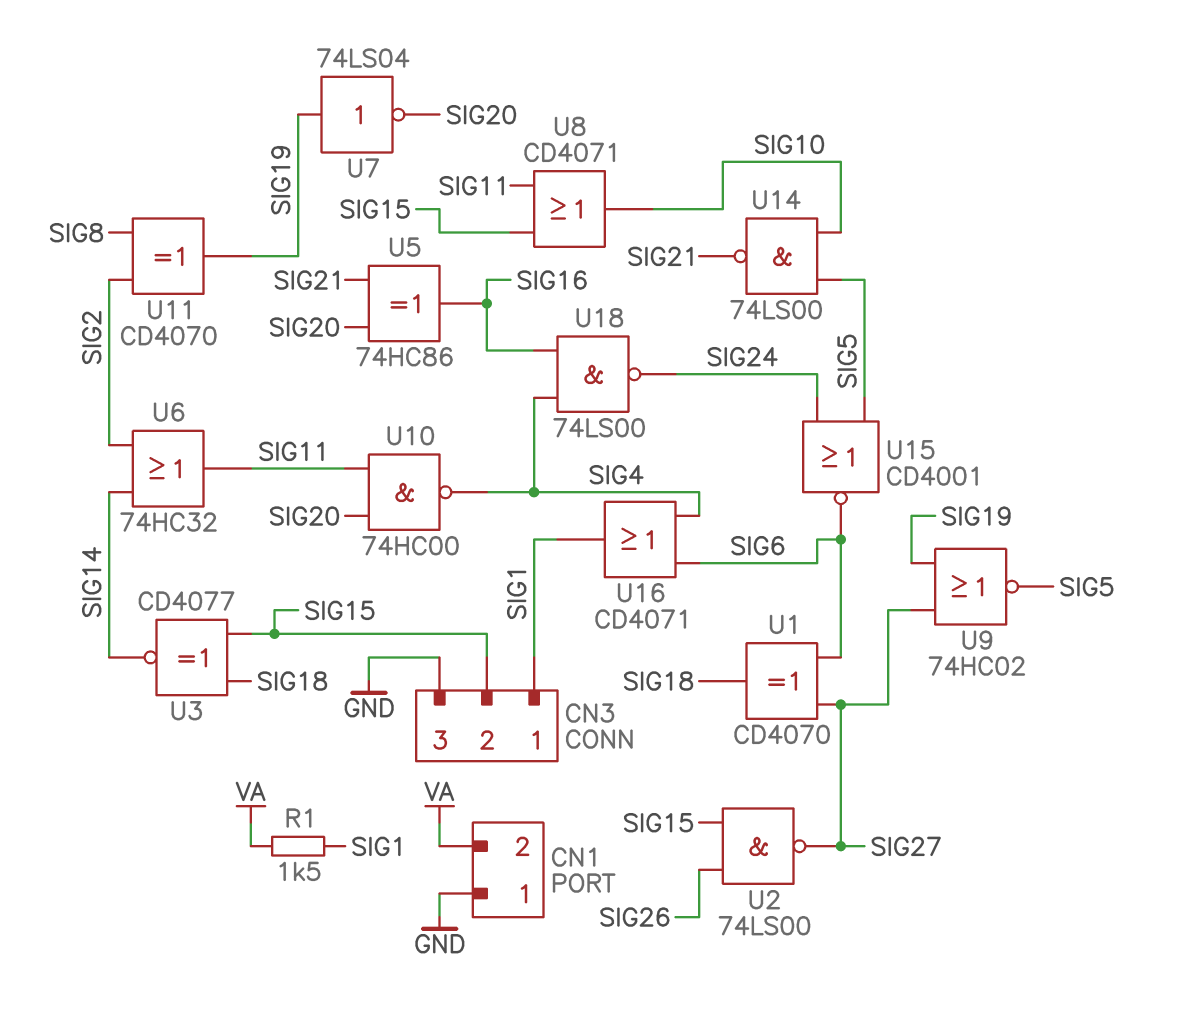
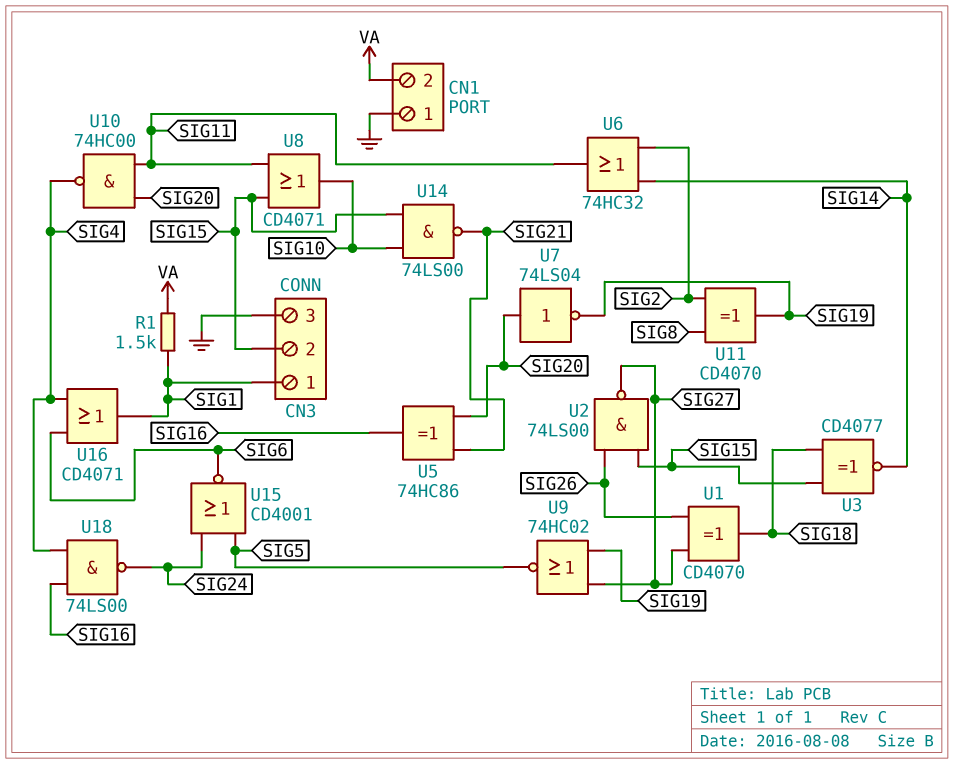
U1: XOR CD4070 (in SIG6, in SIG27, out SIG18) -> XOR CD4070 (in SIG26, in SIG27, out SIG18)
U7: NOT 74LS04 (in SIG19, out SIG20) -> NOT 74LS04 (in SIG20, out SIG19)
U14: NAND 74LS00 (in SIG5, in SIG10, out SIG21) -> NAND 74LS00 (in SIG10, in SIG15, out SIG21)

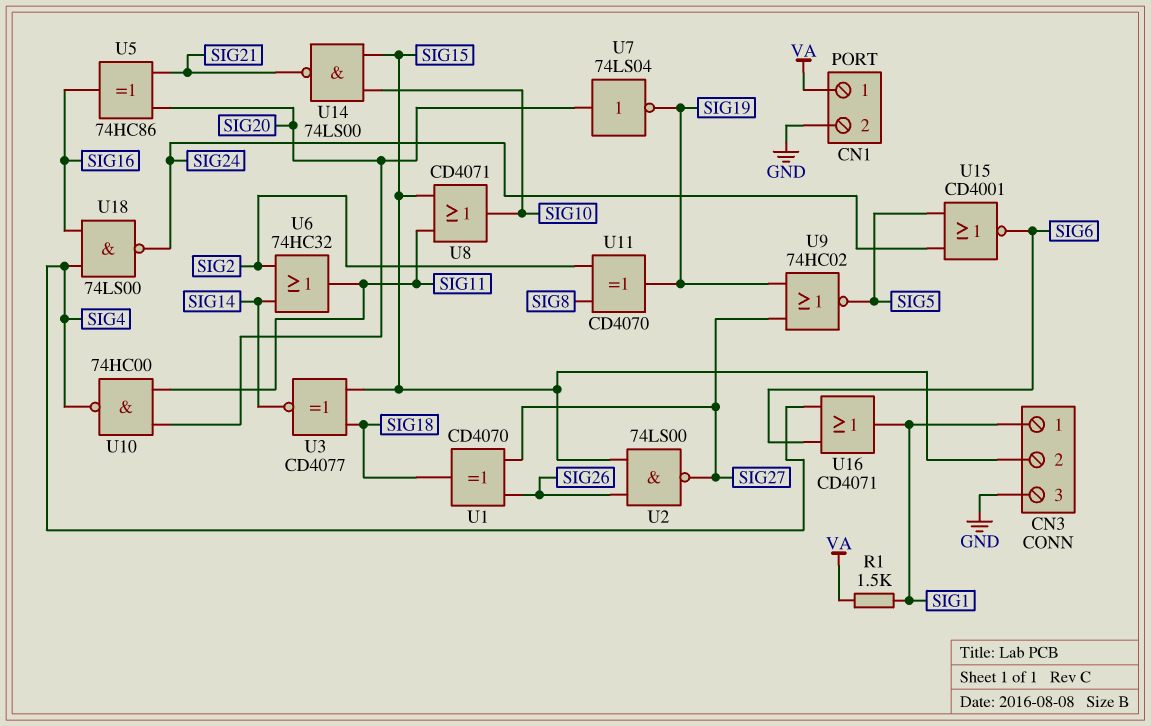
CN1 pin 1: GND -> VA
CN1 pin 2: VA -> GND

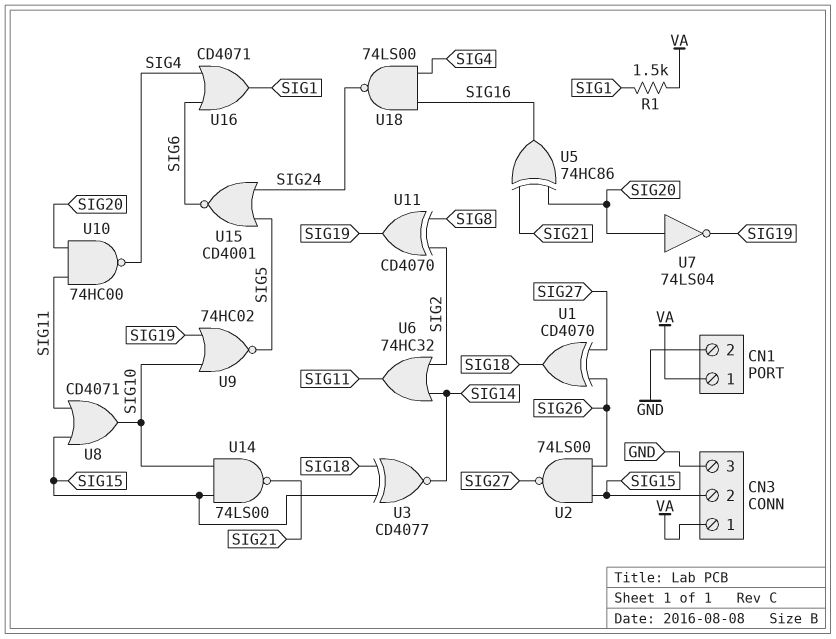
CN3 pin 1: SIG1 -> VA
U9: NOR 74HC02 (in SIG19, in SIG27, out SIG5) -> NOR 74HC02 (in SIG10, in SIG19, out SIG5)

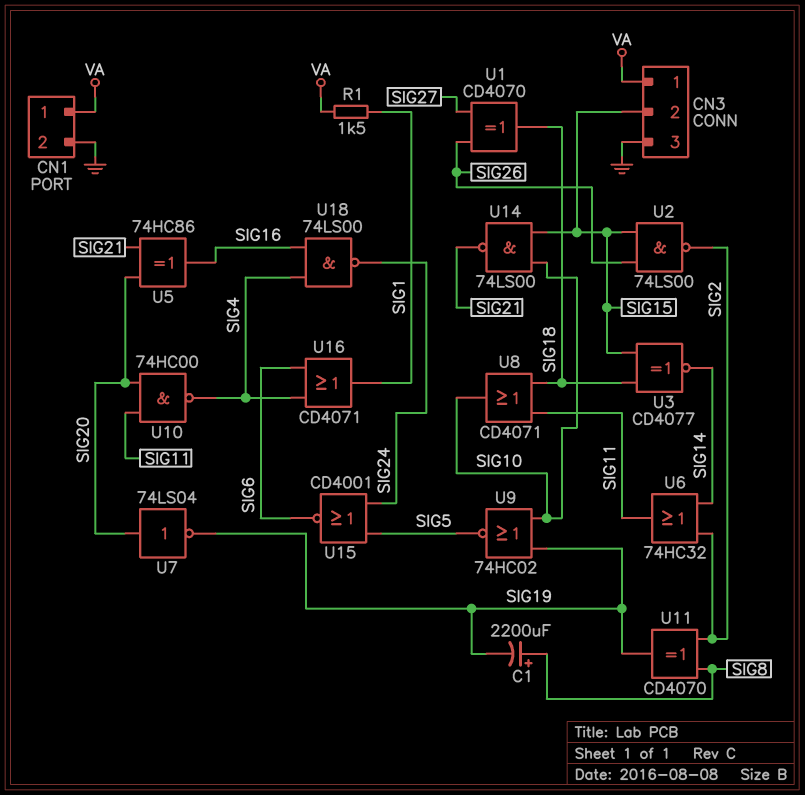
C1: none -> 2200uF (plus SIG8, minus SIG19)
U2: NAND 74LS00 (in SIG15, in SIG26, out SIG27) -> NAND 74LS00 (in SIG15, in SIG26, out SIG2)
U8: OR CD4071 (in SIG11, in SIG15, out SIG10) -> OR CD4071 (in SIG11, in SIG18, out SIG10)

